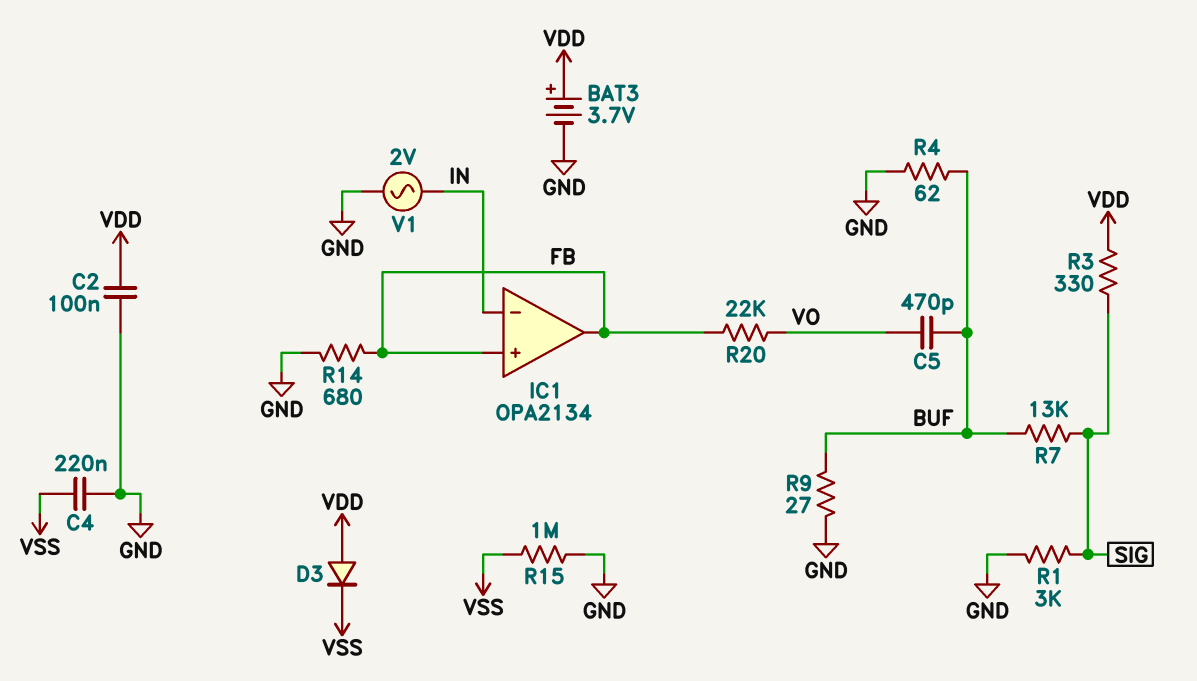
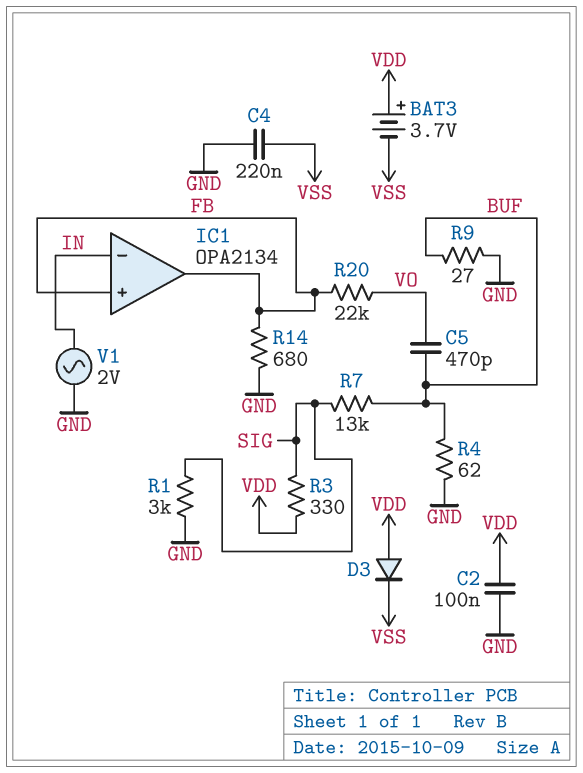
BAT3: 3.7V (plus VDD, minus GND) -> 3.7V (plus VDD, minus VSS)
R15: 1M (GND, VSS) -> none

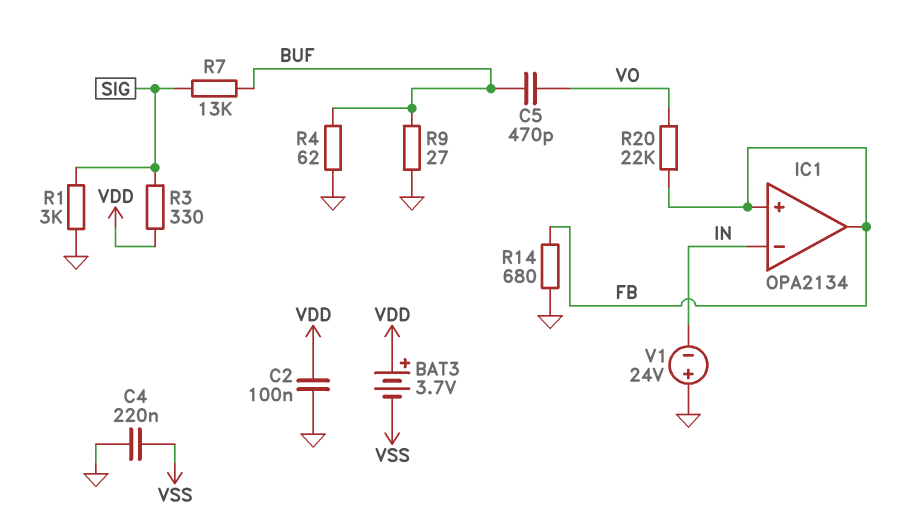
D3: diode (A VDD, K VSS) -> none
V1: AC 2V (GND, IN) -> 24V (plus GND, minus IN)

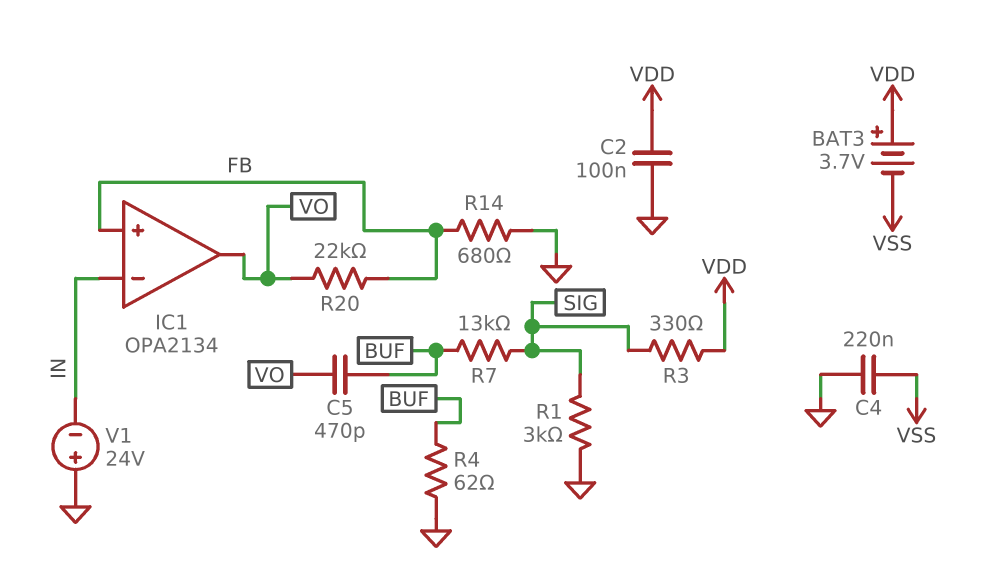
IC1 pin out: FB -> VO
R9: 27 (BUF, GND) -> none

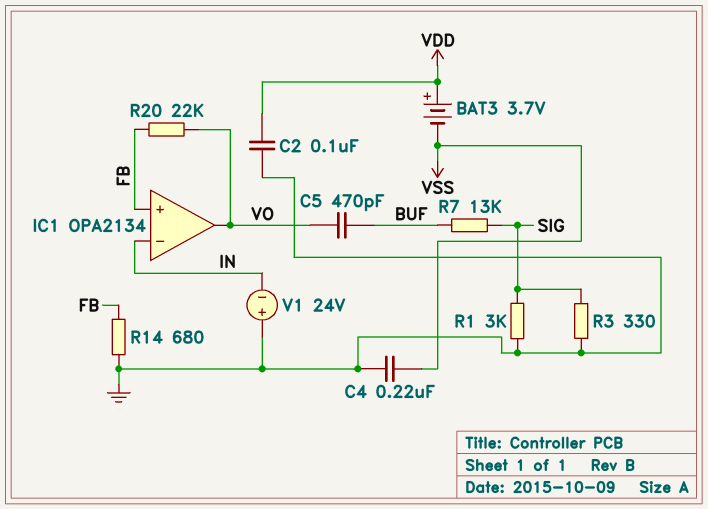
R3: 330 (SIG, VDD) -> 330 (GND, SIG)
R4: 62 (BUF, GND) -> none

